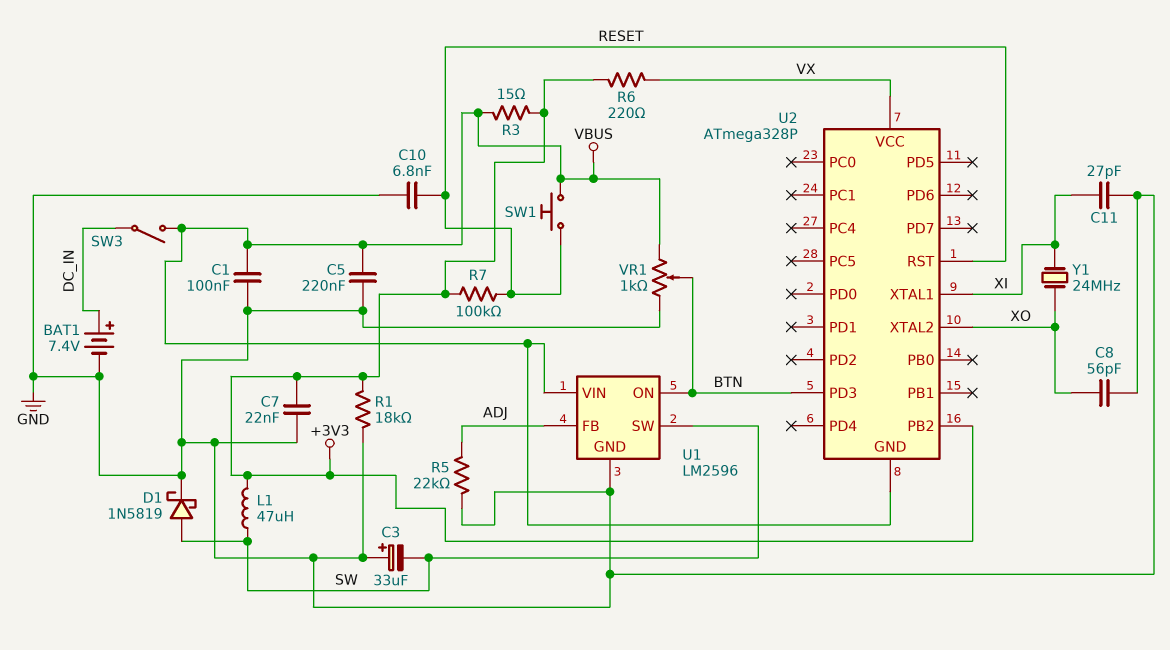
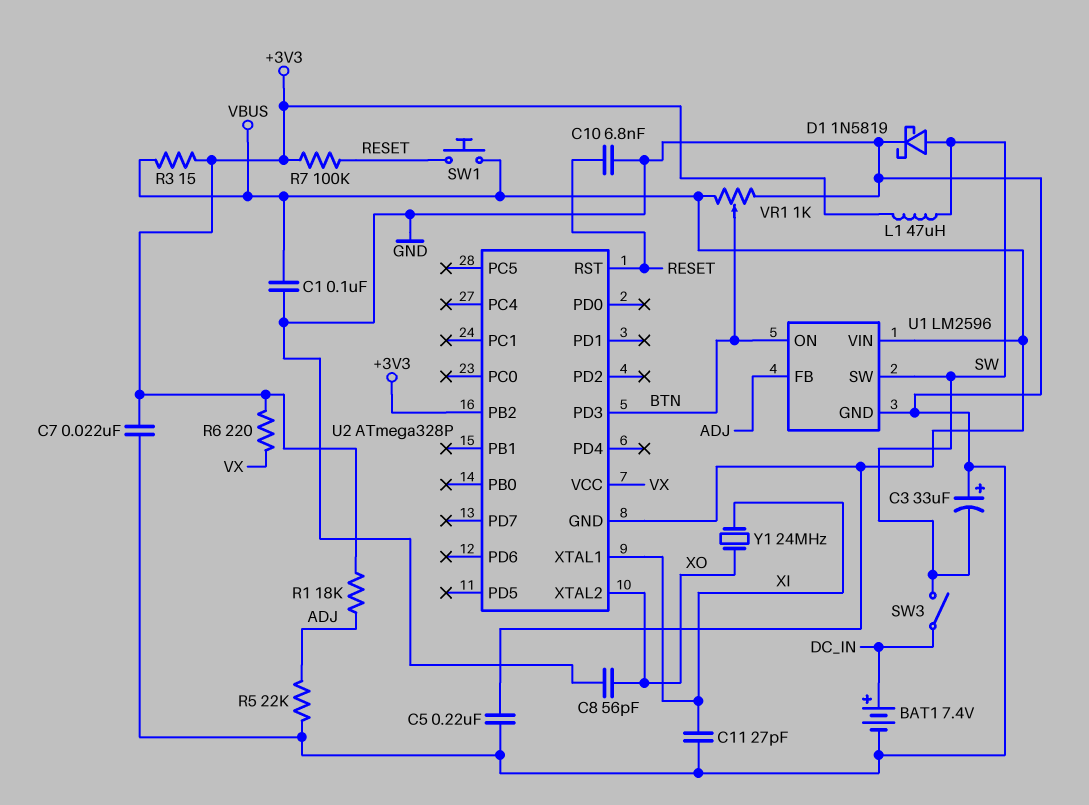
R1: 18k (+3V3, GND) -> 18k (+3V3, ADJ)
SW3: switch (DC_IN, VBUS) -> switch (DC_IN, SW)

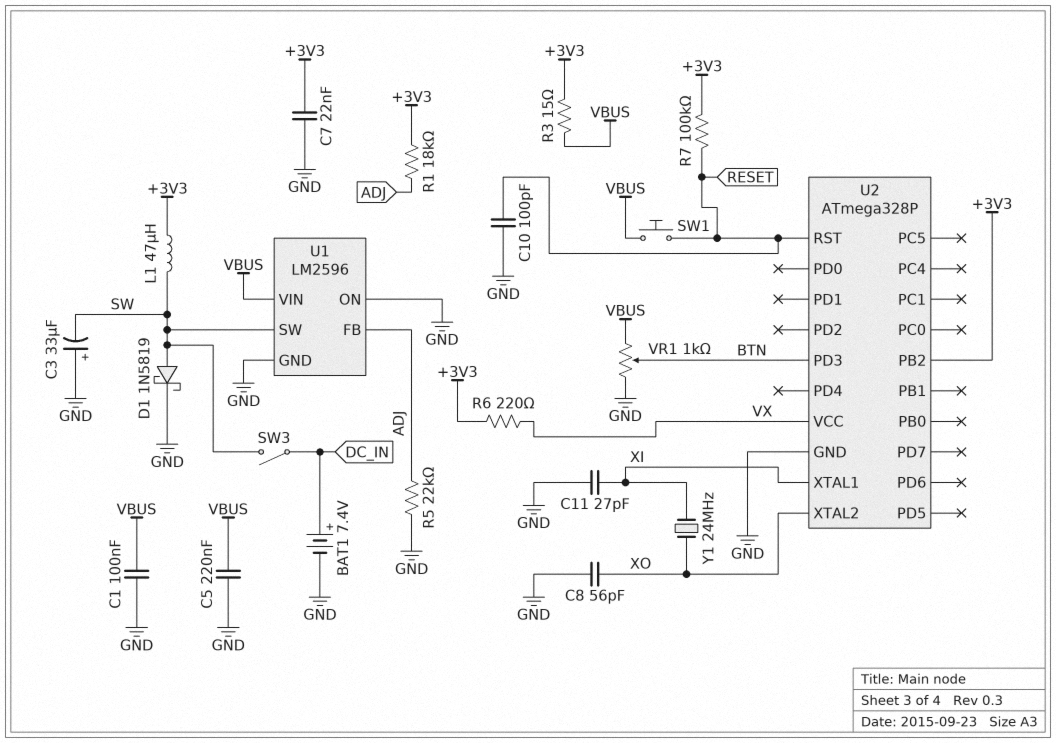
C10: 6.8nF (GND, RESET) -> 100pF (GND, RESET)
U1 pin ON: BTN -> GND
U2 pin GND: VBUS -> GND

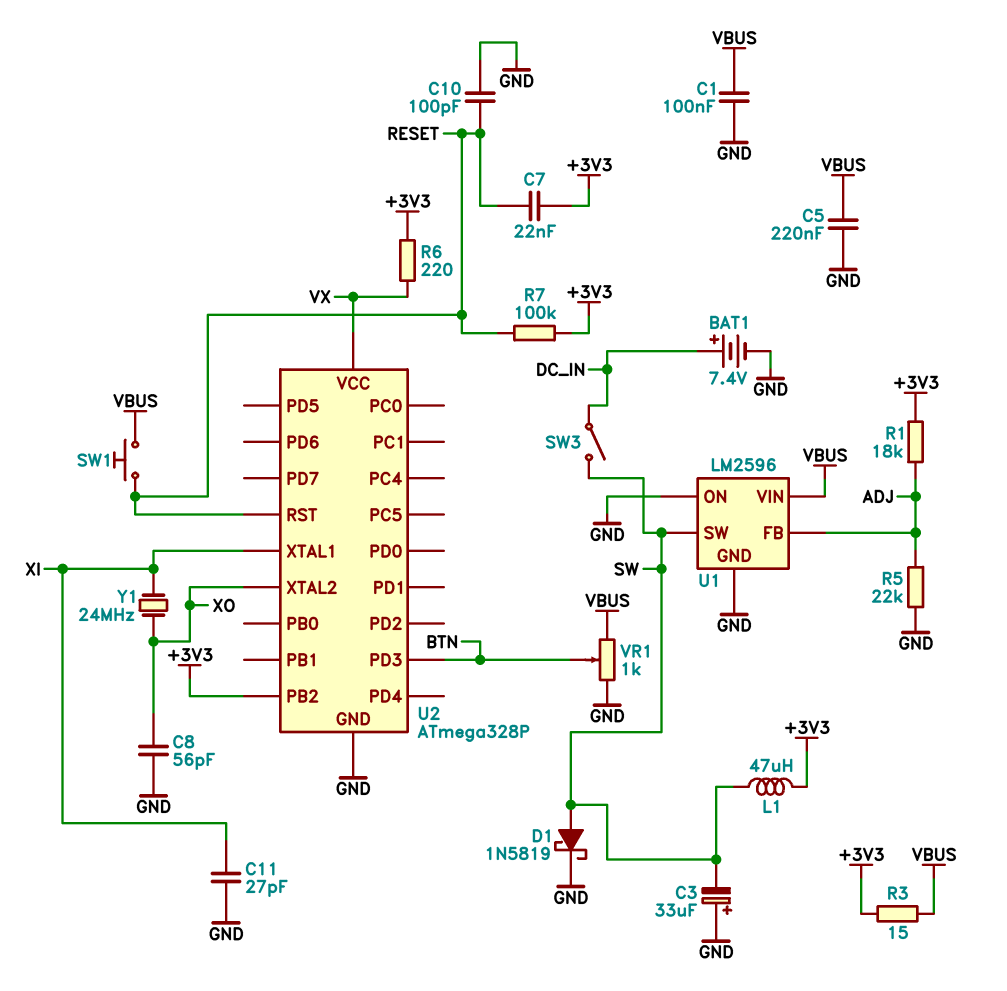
C7: 22nF (+3V3, GND) -> 22nF (+3V3, RESET)

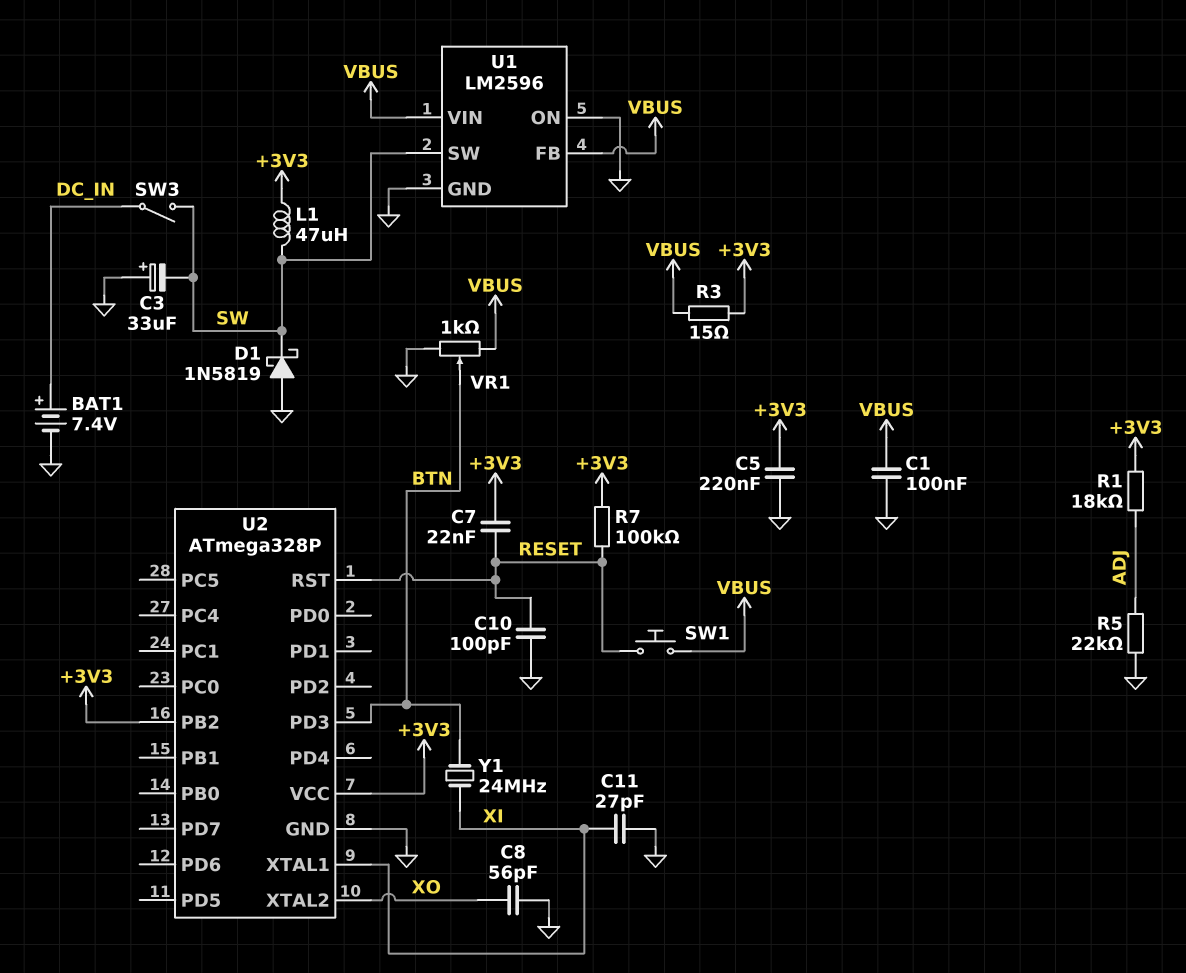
C5: 220nF (GND, VBUS) -> 220nF (+3V3, GND)
D1: schottky 1N5819 (A SW, K GND) -> schottky 1N5819 (A GND, K SW)
R6: 220 (+3V3, VX) -> none
U1 pin FB: ADJ -> VBUS
U2 pin VCC: VX -> +3V3
Y1: 24MHz (XI, XO) -> 24MHz (BTN, XI)

